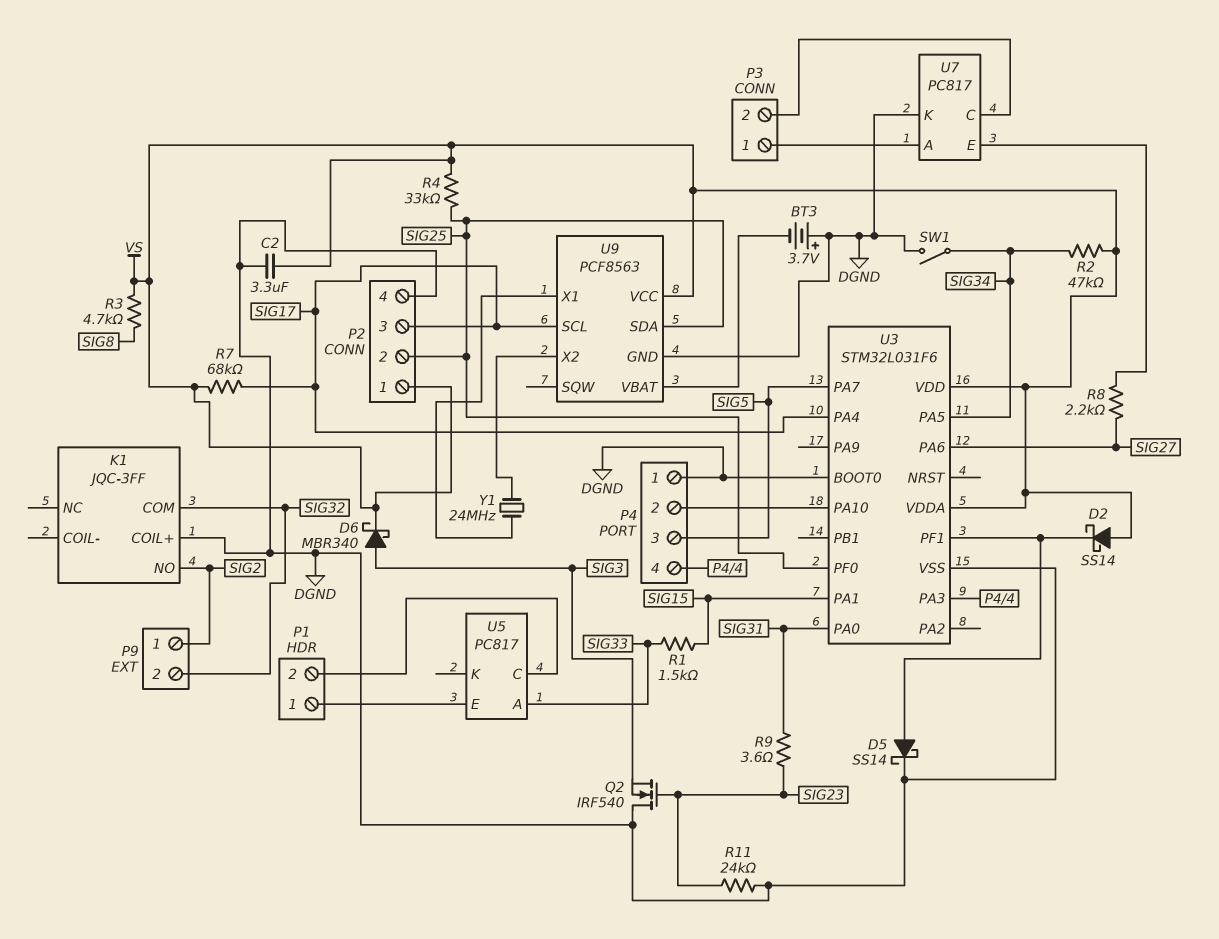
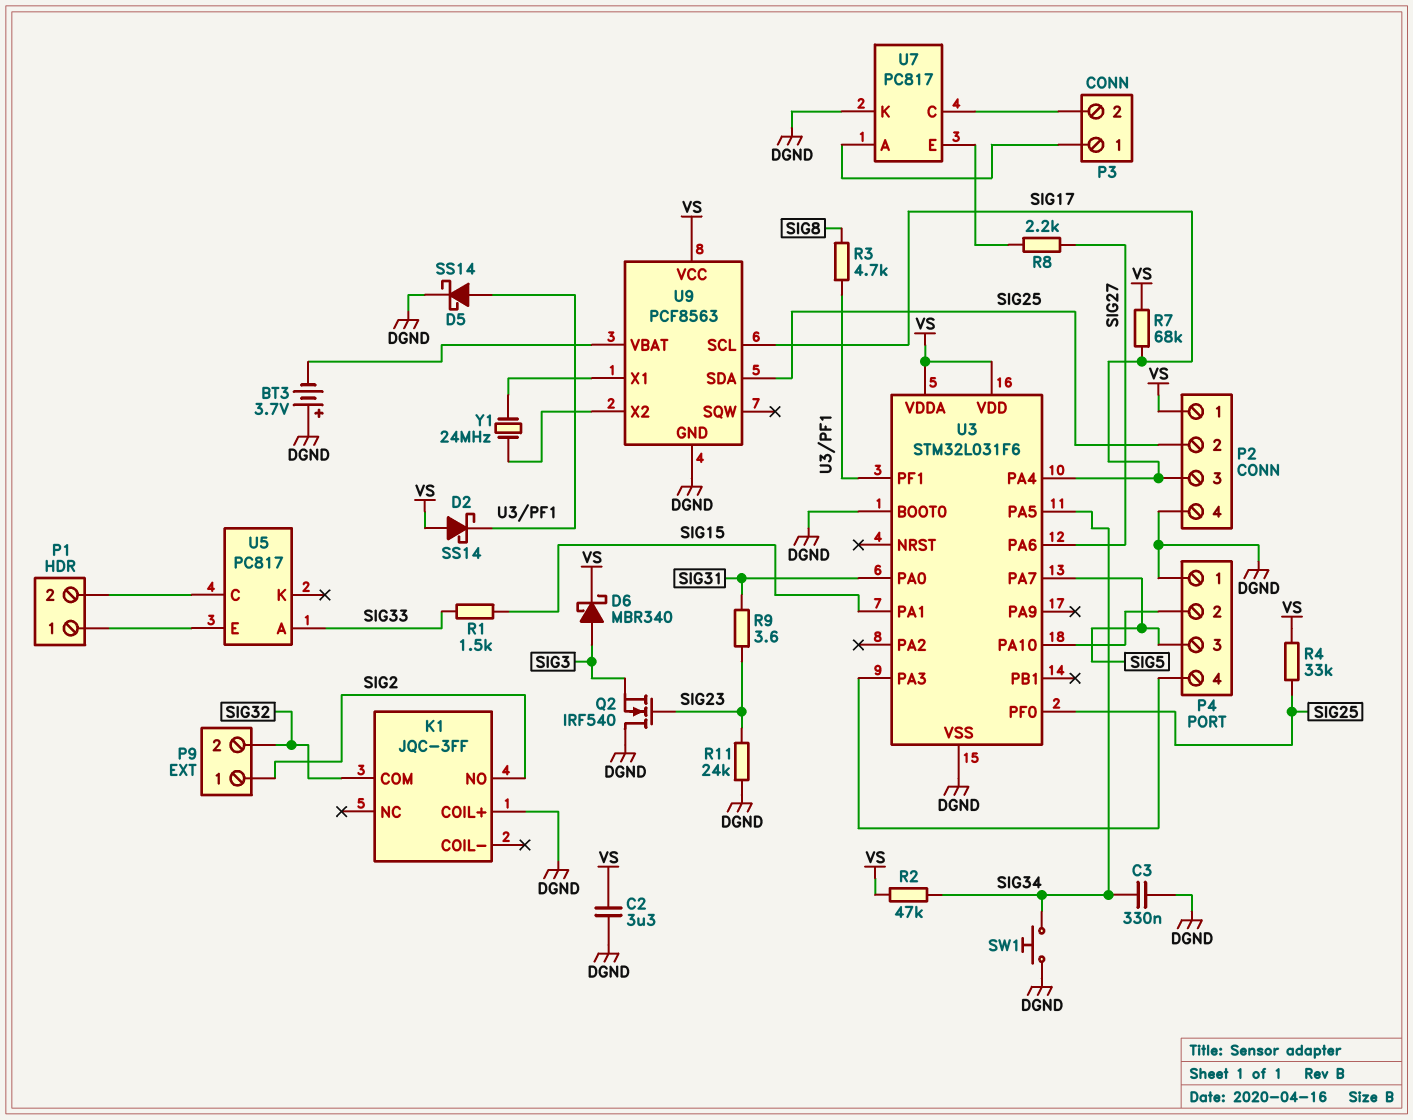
C3: none -> 330nF (DGND, SIG34)
R3: 4.7k (SIG8, VS) -> 4.7k (SIG8, U3/PF1)
SW1: switch (DGND, SIG34) -> button (DGND, SIG34)

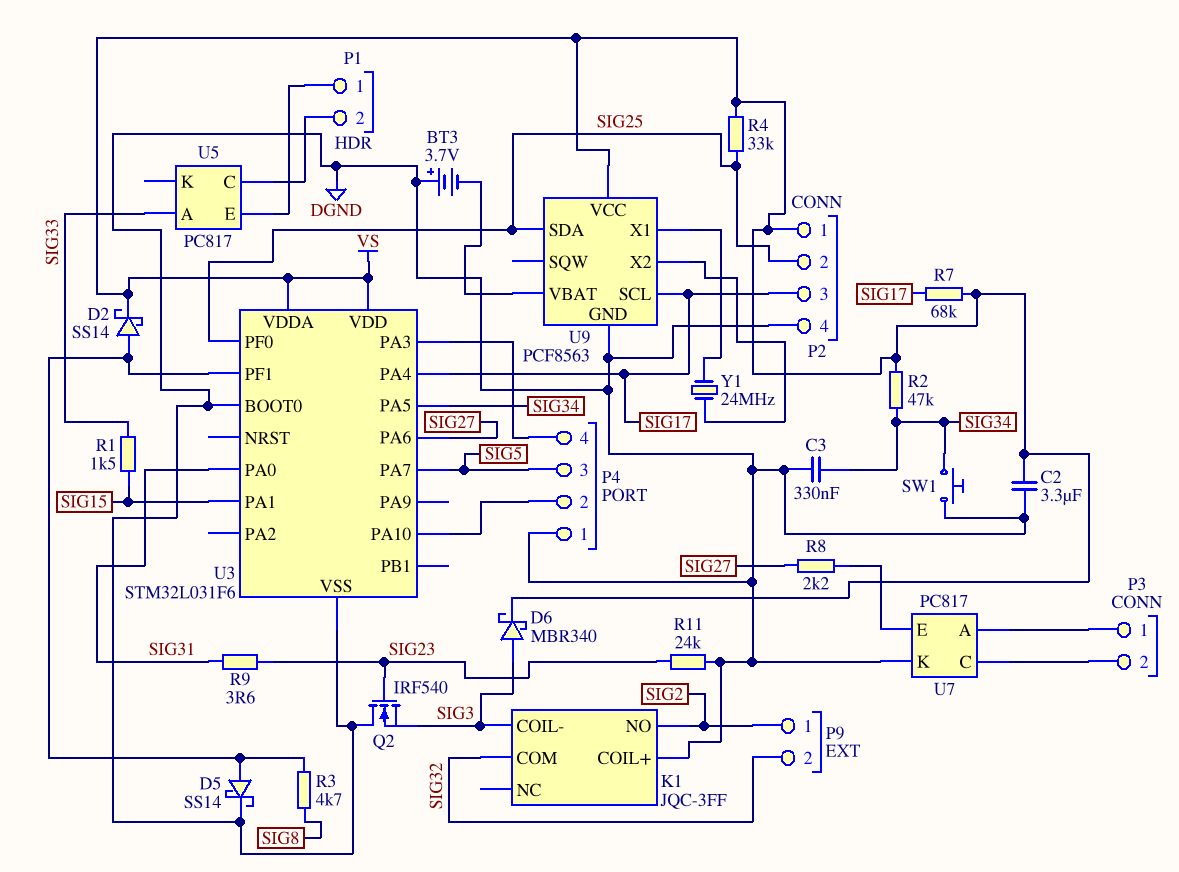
D2: schottky SS14 (A VS, K U3/PF1) -> schottky SS14 (A U3/PF1, K VS)
K1 pin COIL-: none -> SIG3

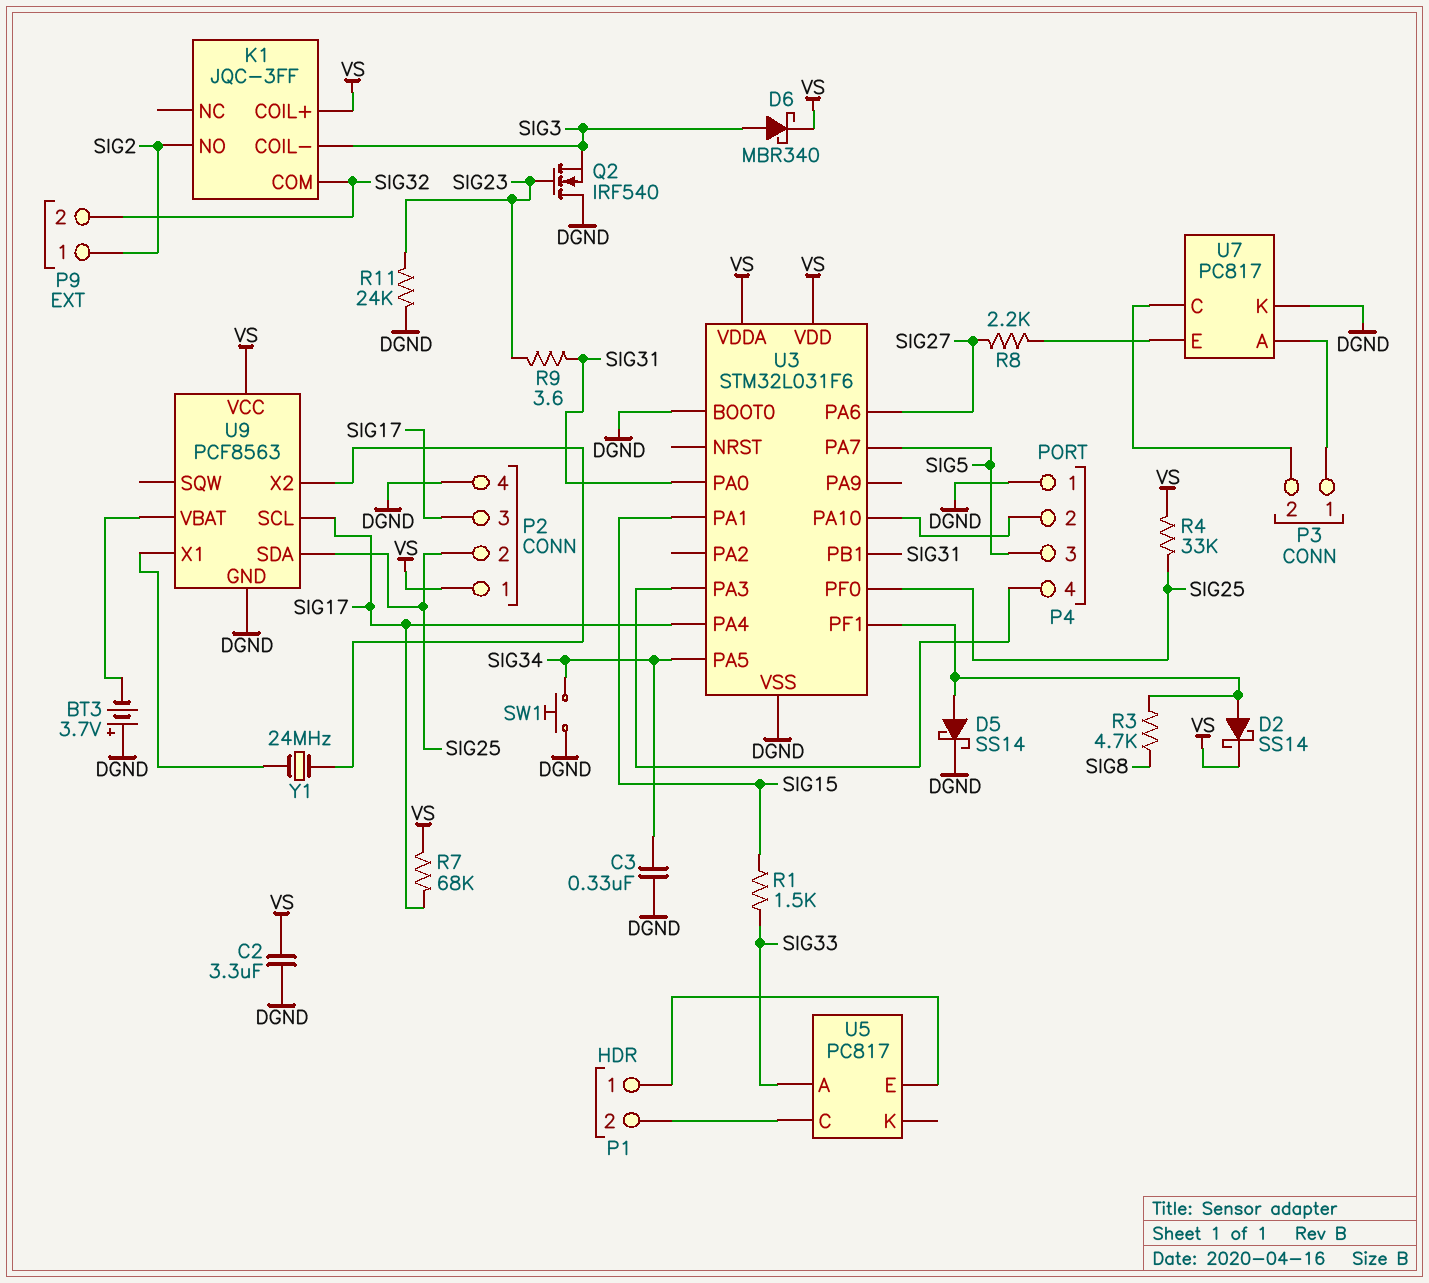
K1 pin COIL+: DGND -> VS
R2: 47k (SIG34, VS) -> none
U3 pin PB1: none -> SIG31

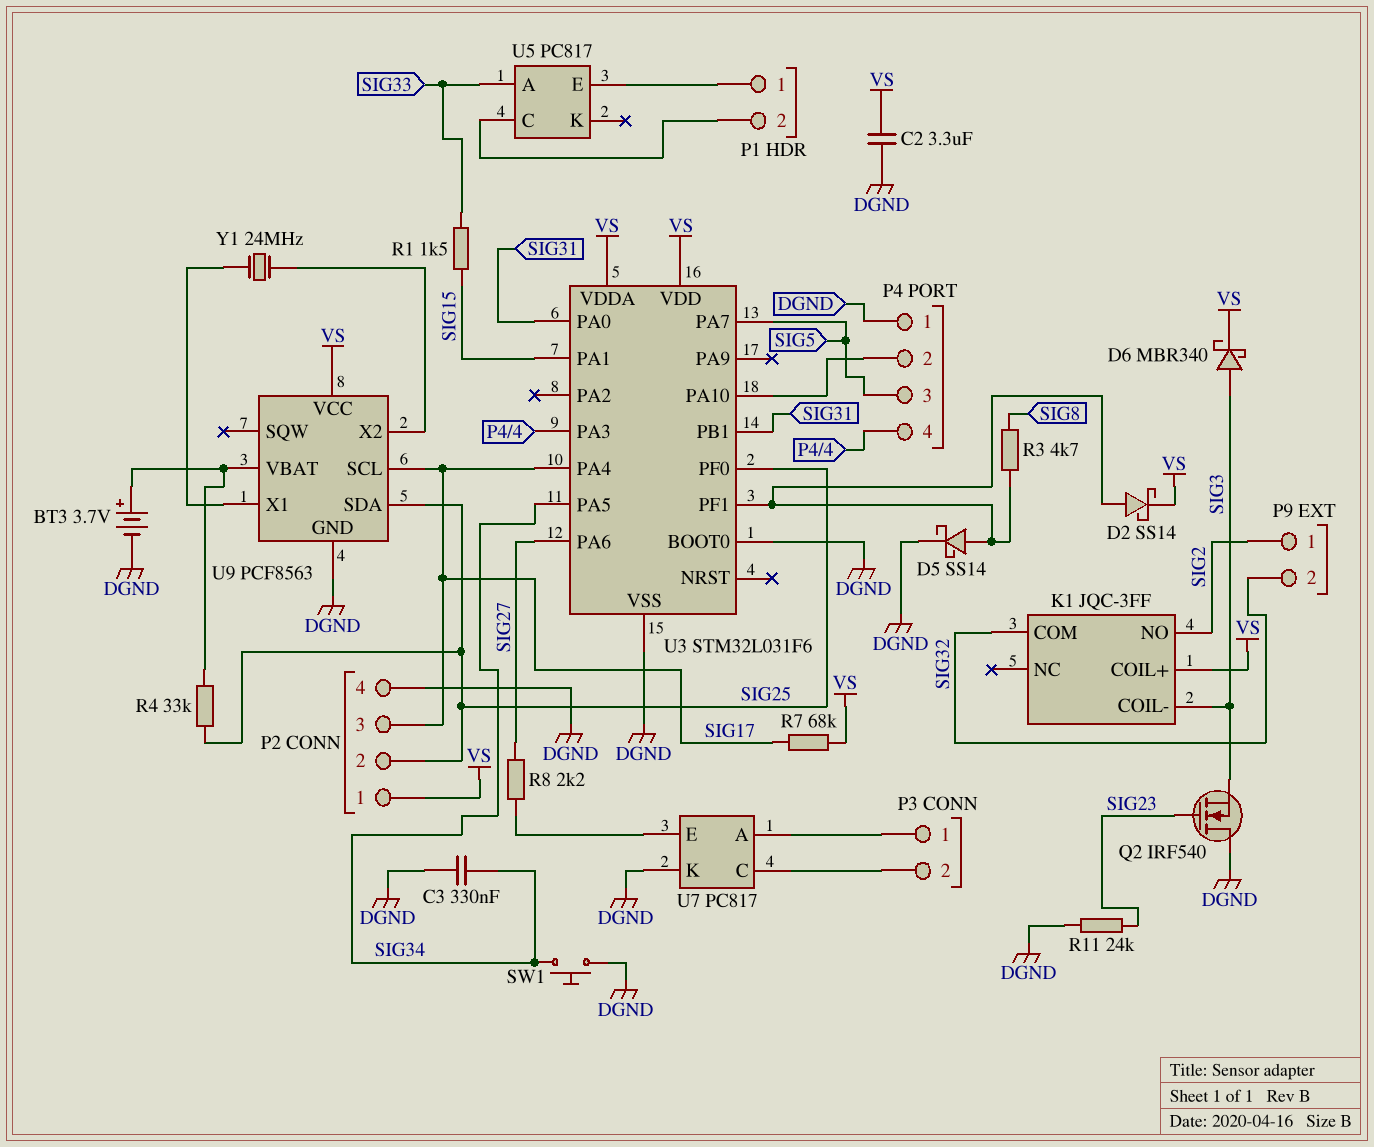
BT3: 3.7V (plus DGND, minus U9/VBAT) -> 3.7V (plus U9/VBAT, minus DGND)
R4: 33k (SIG25, VS) -> 33k (SIG25, U9/VBAT)
R9: 3.6 (SIG23, SIG31) -> none

